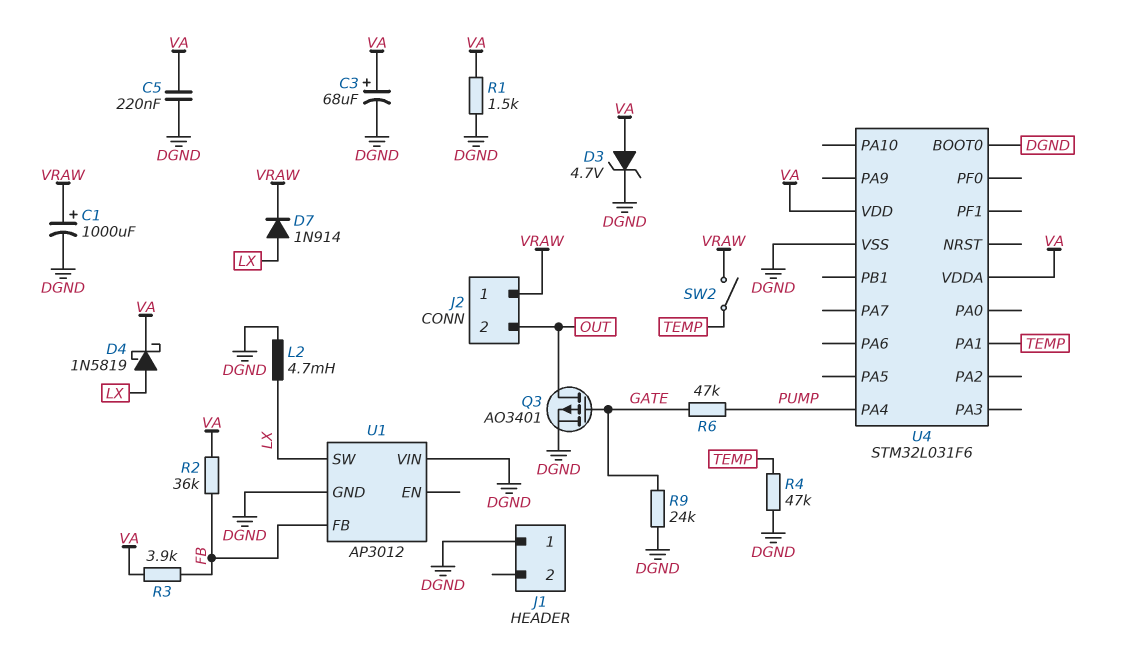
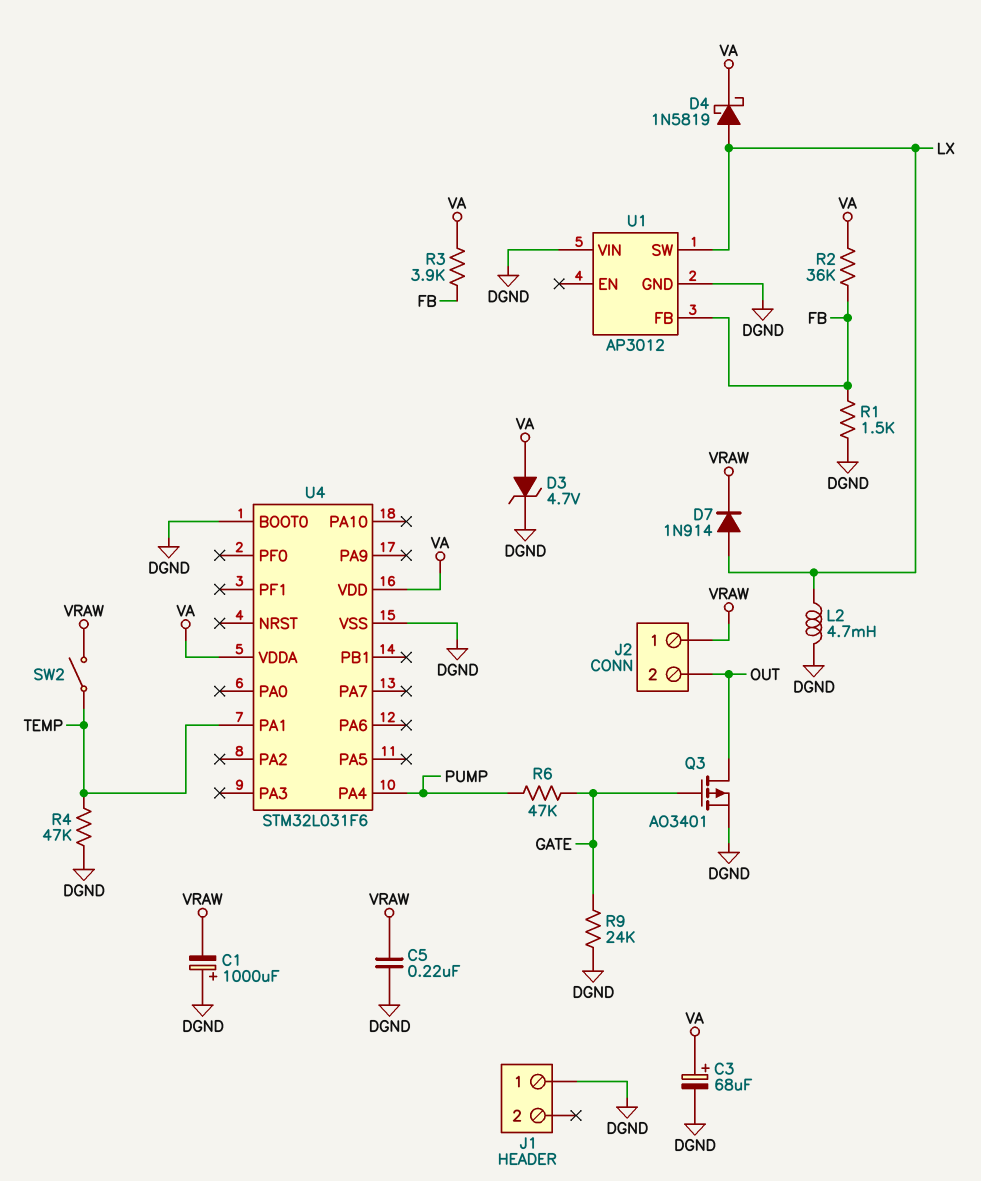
C1: 1000uF (plus VRAW, minus DGND) -> 1000uF (plus DGND, minus VRAW)
C5: 220nF (DGND, VA) -> 220nF (DGND, VRAW)
R1: 1.5k (DGND, VA) -> 1.5k (DGND, FB)

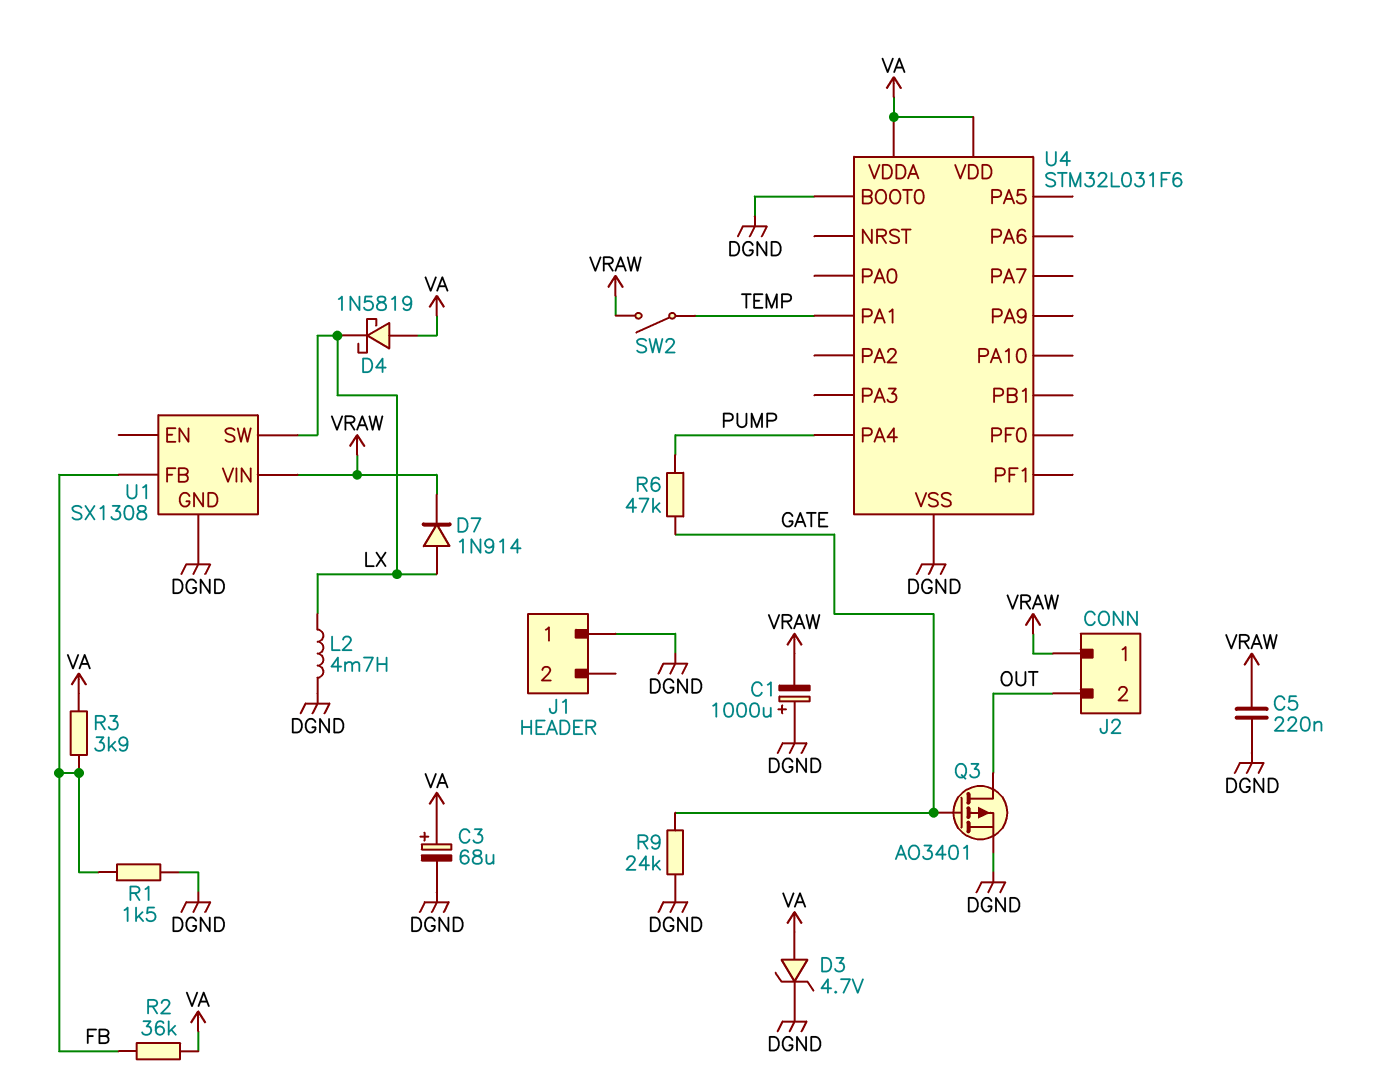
D4: schottky 1N5819 (A LX, K VA) -> schottky 1N5819 (A VA, K LX)
R4: 47k (DGND, TEMP) -> none
U1: AP3012 -> SX1308
U1 pin VIN: DGND -> VRAW

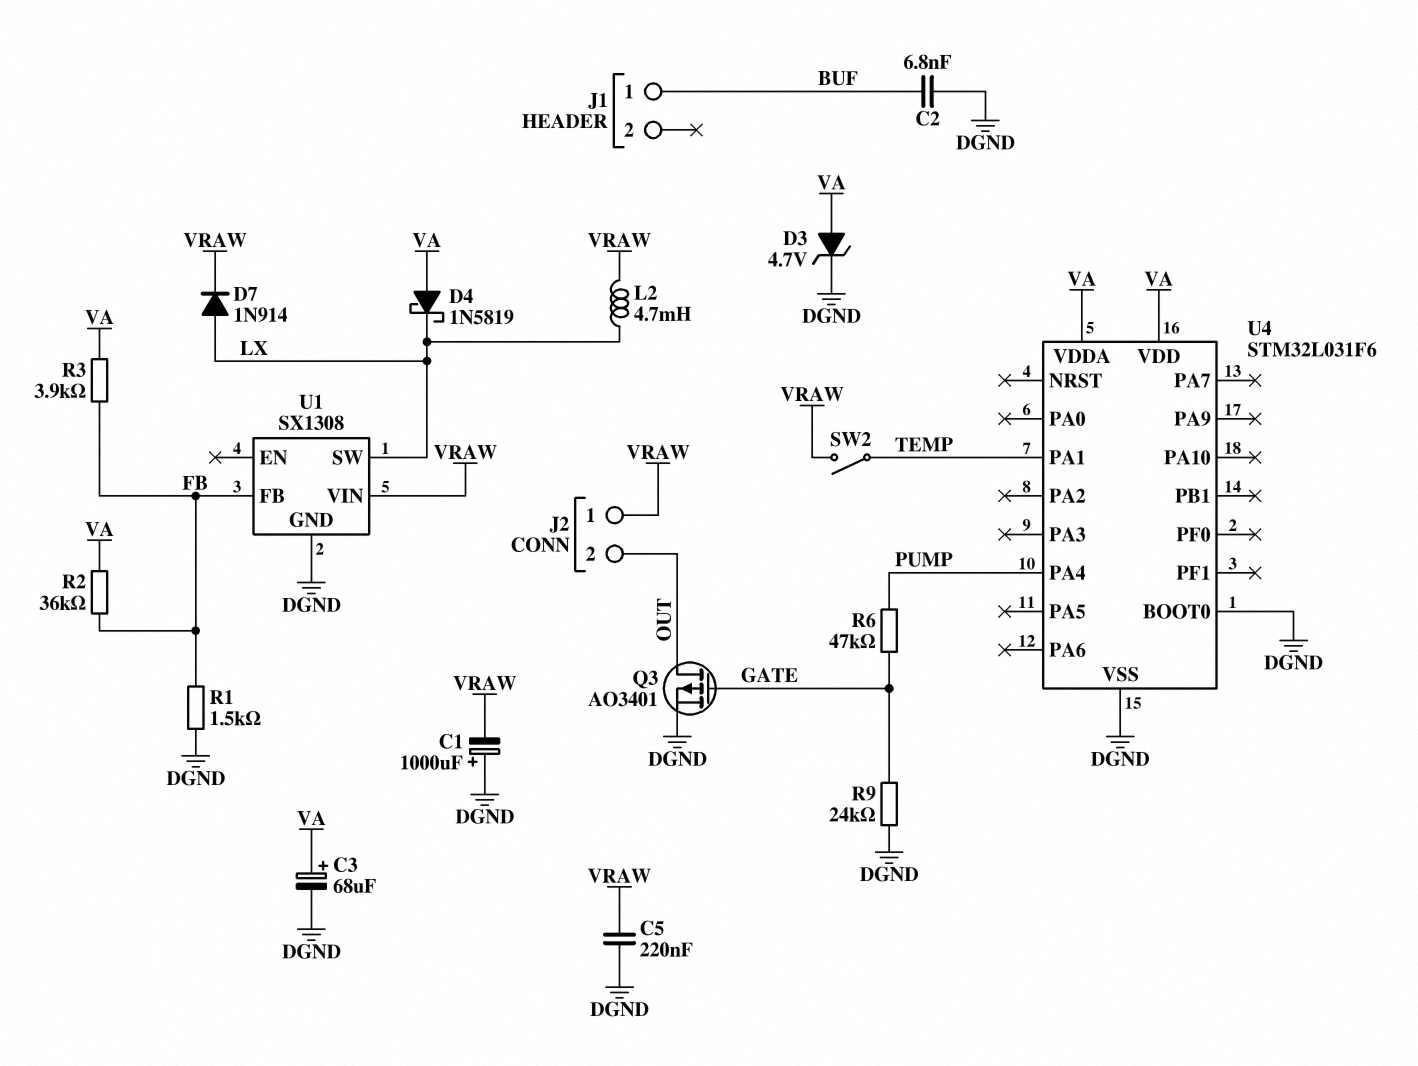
C2: none -> 6.8nF (BUF, DGND)
J1 pin 1: DGND -> BUF
L2: 4.7mH (DGND, LX) -> 4.7mH (LX, VRAW)

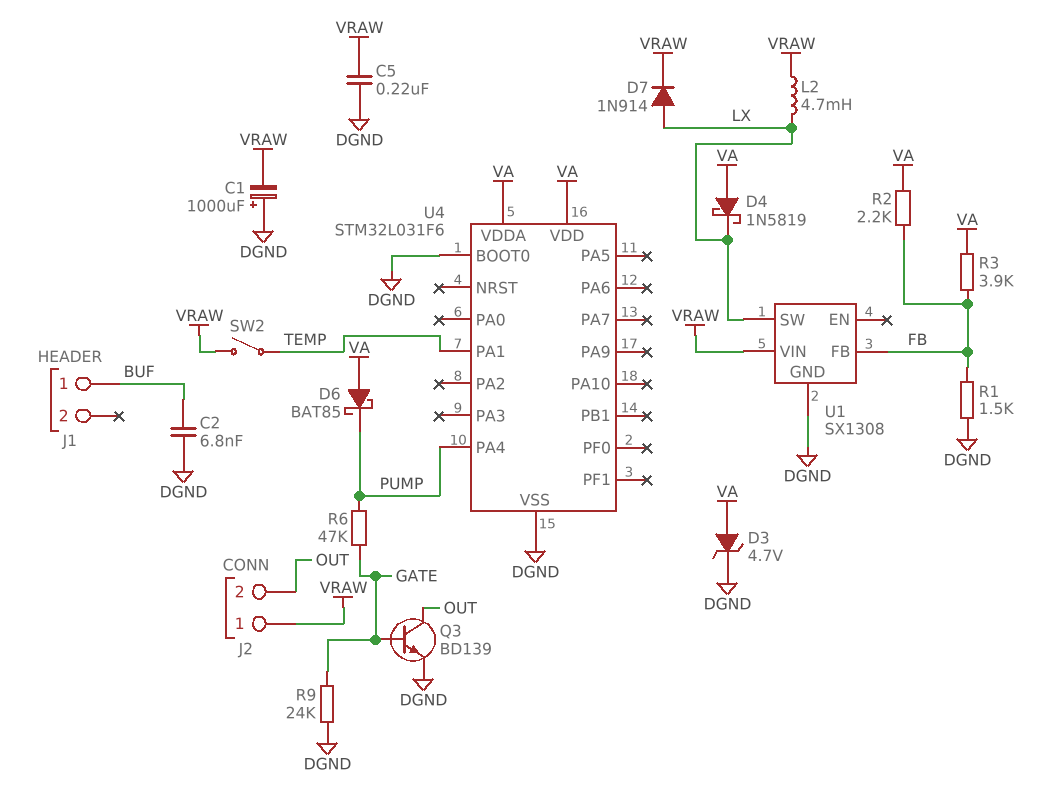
C3: 68uF (plus VA, minus DGND) -> none
D6: none -> schottky BAT85 (A VA, K PUMP)
Q3: PMOS AO3401 (G GATE, D OUT, S DGND) -> NPN BD139 (B GATE, C OUT, E DGND)
R2: 36k (FB, VA) -> 2.2k (FB, VA)

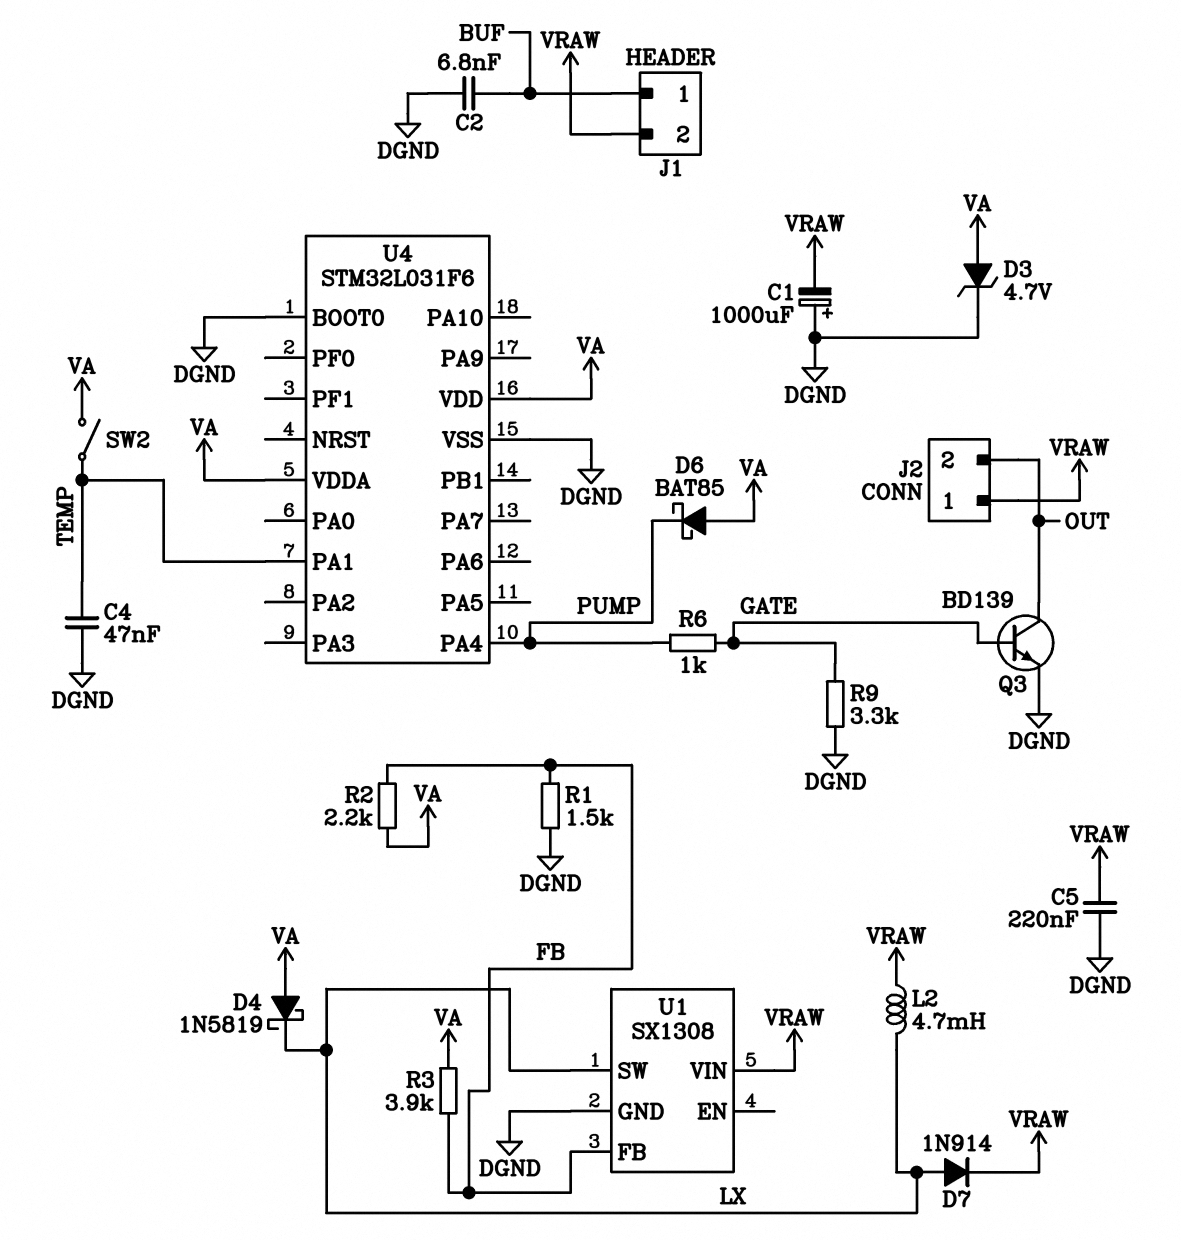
C4: none -> 47nF (DGND, TEMP)
J1 pin 2: none -> VRAW
R6: 47k (GATE, PUMP) -> 1k (GATE, PUMP)
R9: 24k (DGND, GATE) -> 3.3k (DGND, GATE)
SW2: switch (TEMP, VRAW) -> switch (TEMP, VA)

